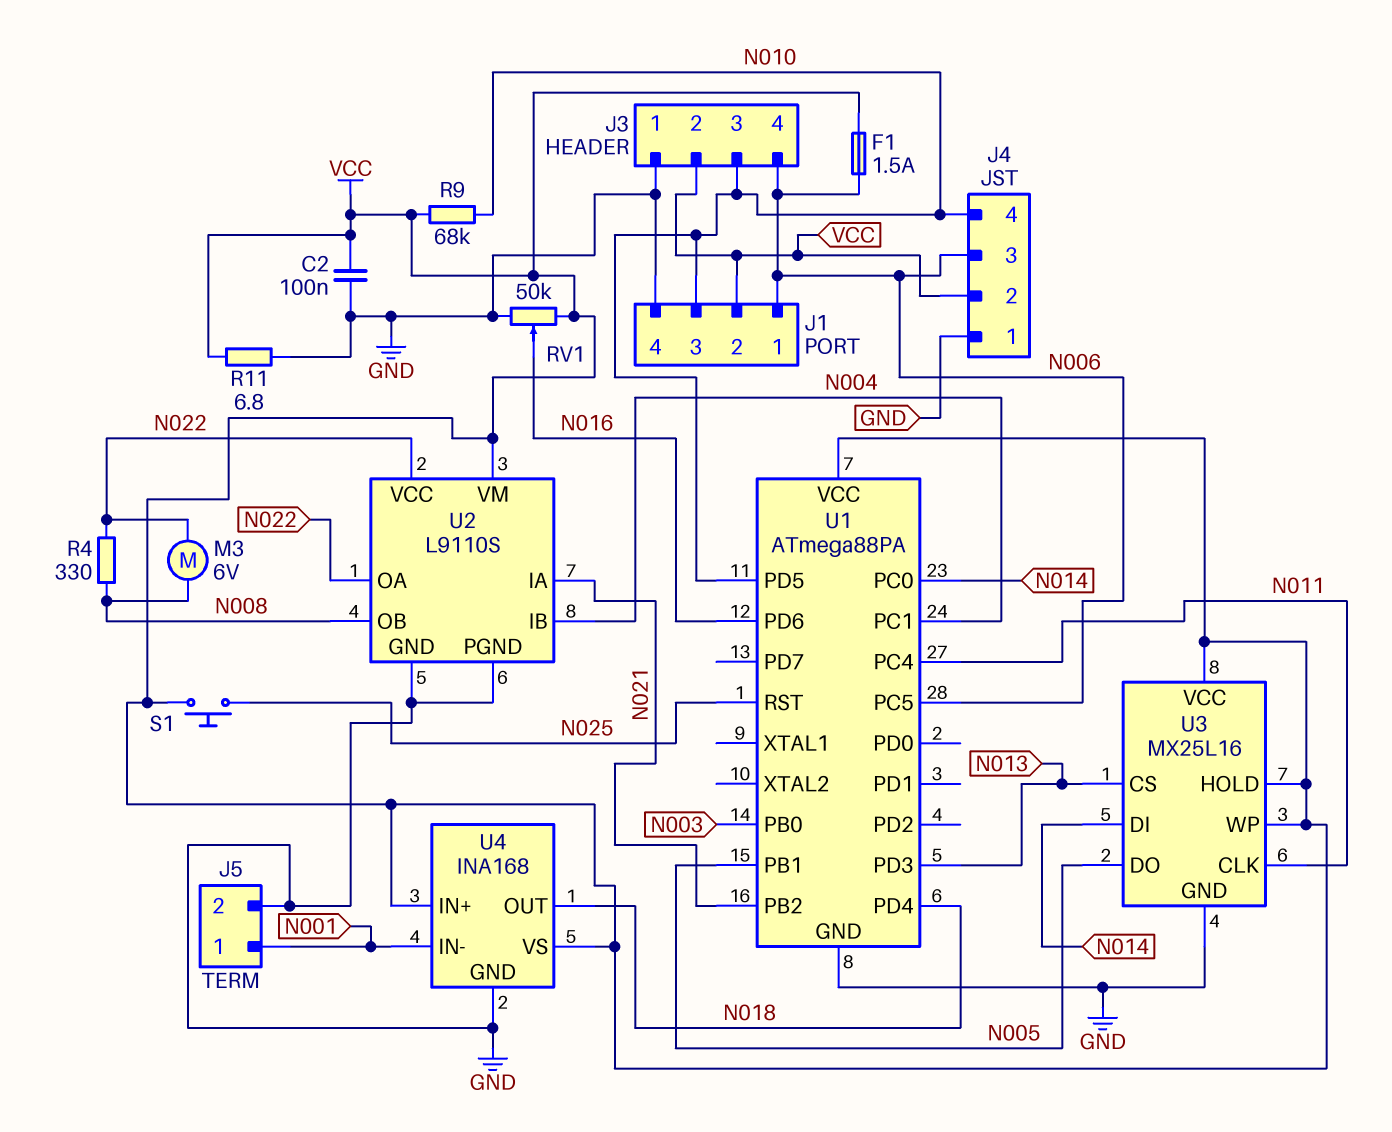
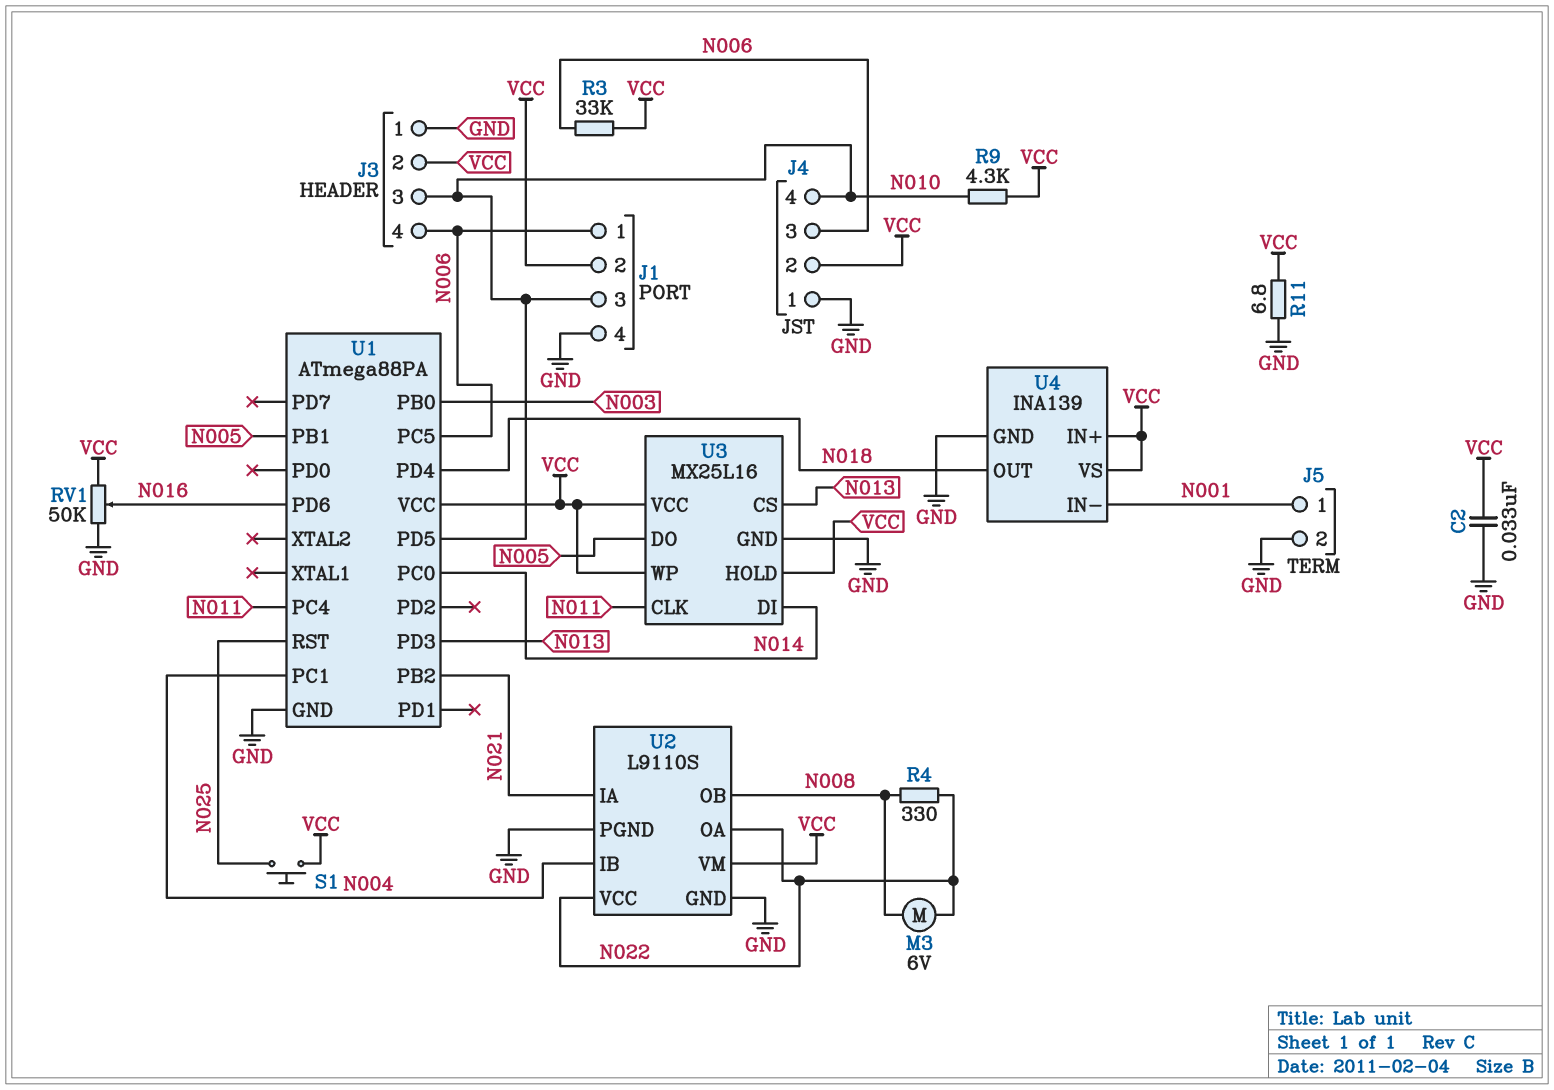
C2: 100nF (GND, VCC) -> 33nF (GND, VCC)
F1: 1.5A (N006, VCC) -> none
R3: none -> 33k (N006, VCC)
R9: 68k (N010, VCC) -> 4.3k (N010, VCC)
U4: INA168 -> INA139

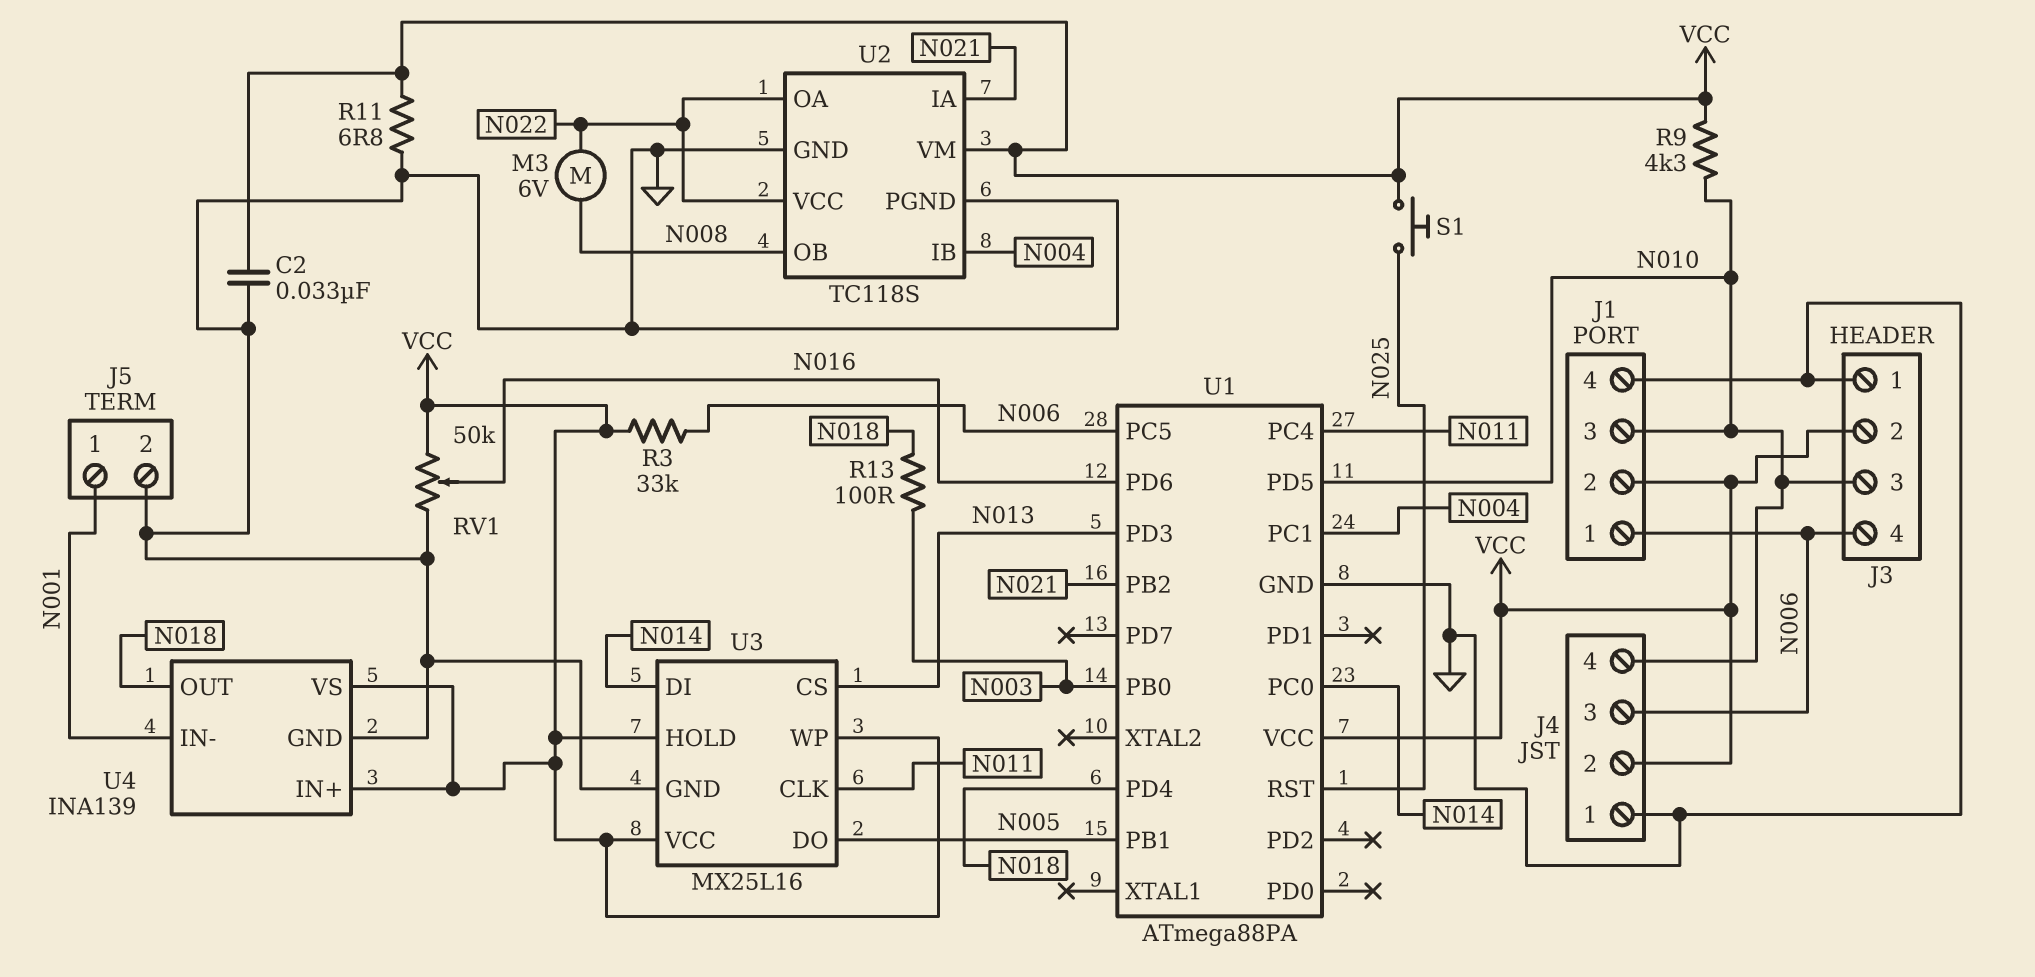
R4: 330 (N008, N022) -> none
R13: none -> 100 (N003, N018)
U2: L9110S -> TC118S

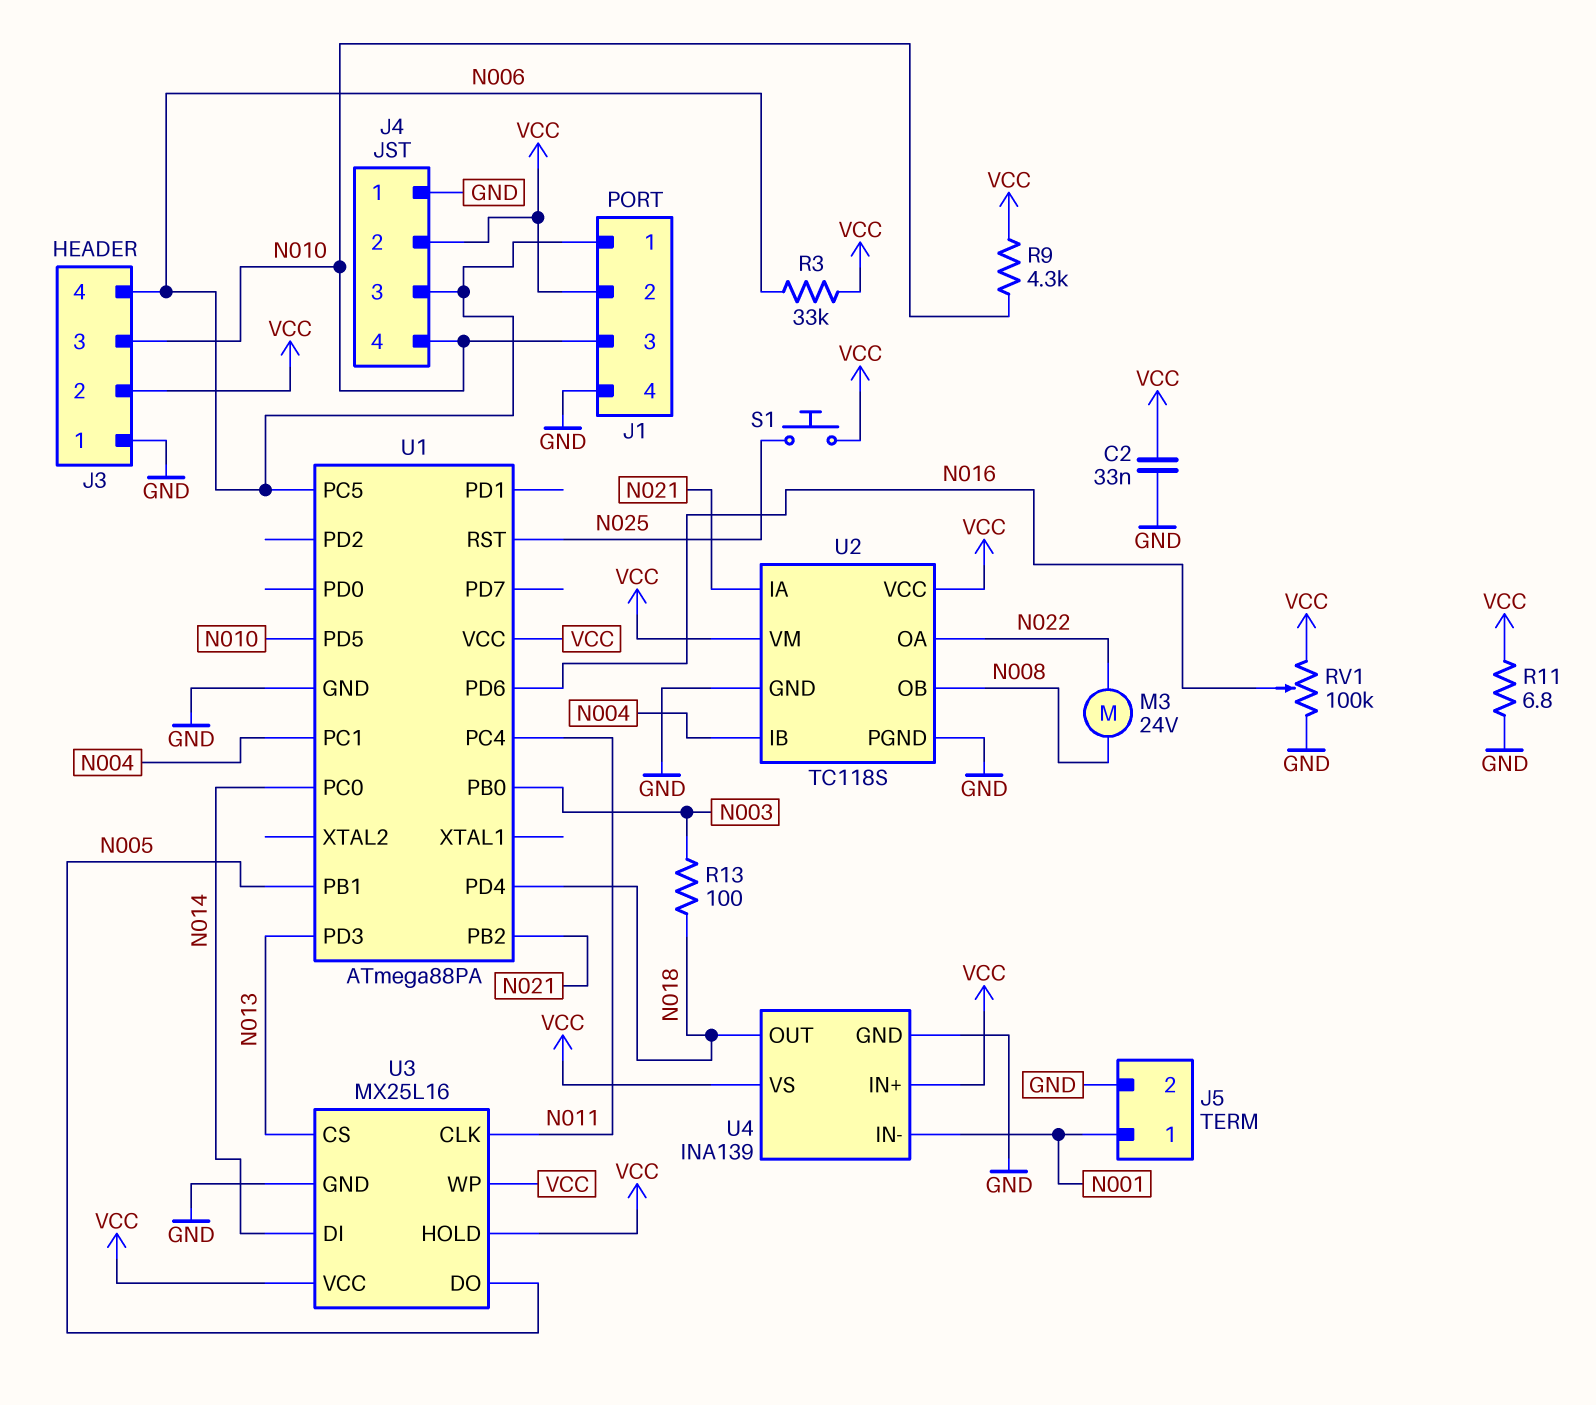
M3: motor 6V (N008, N022) -> motor 24V (N008, N022)
RV1: 50k (GND, VCC, wiper N016) -> 100k (GND, VCC, wiper N016)
U2 pin VCC: N022 -> VCC

